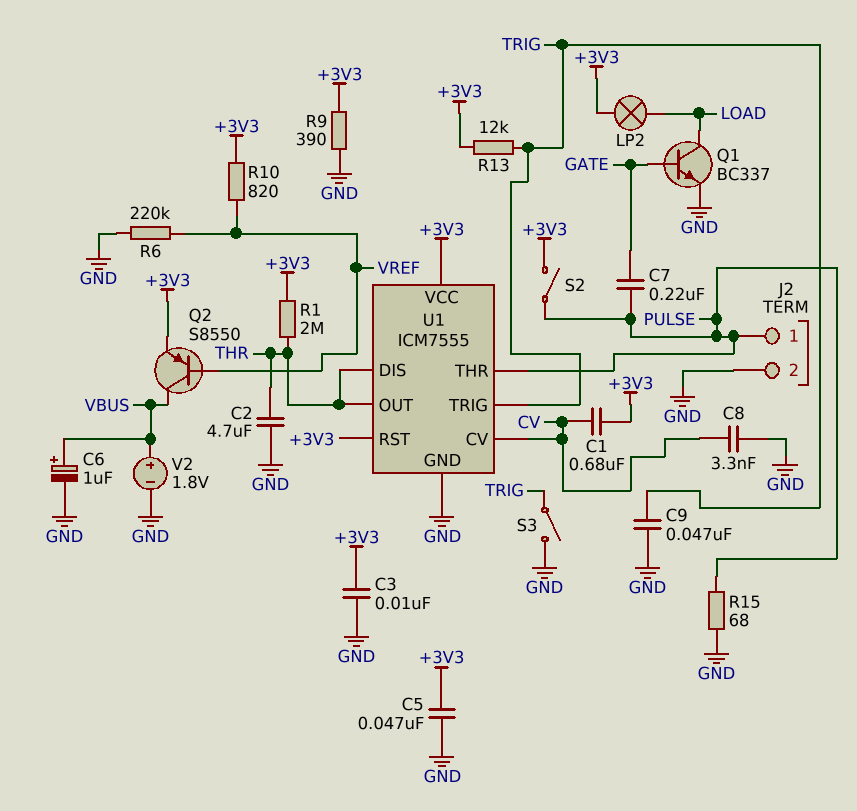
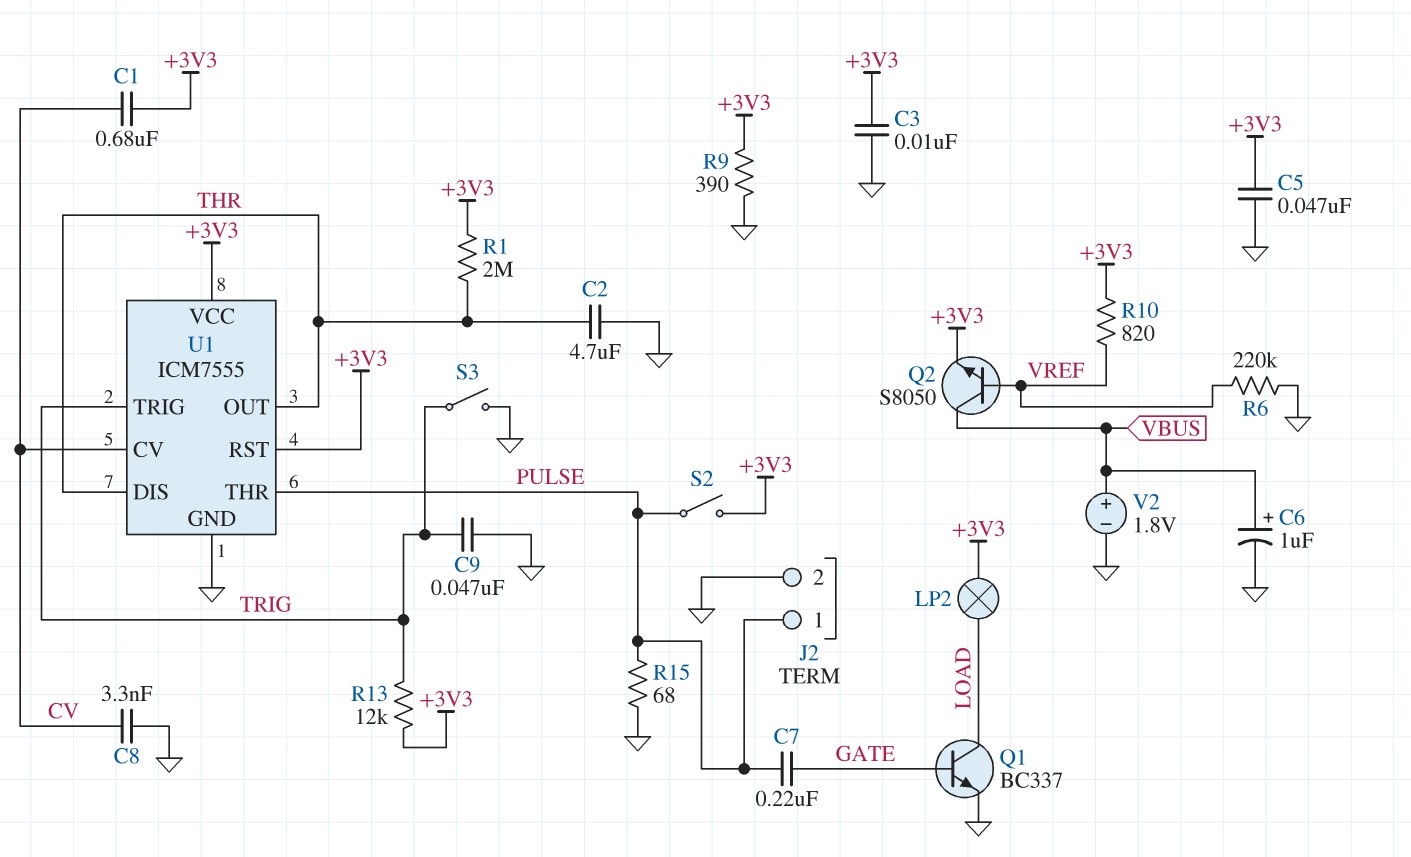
Q2: PNP S8550 (B VREF, C VBUS, E +3V3) -> NPN S8050 (B VREF, C VBUS, E +3V3)

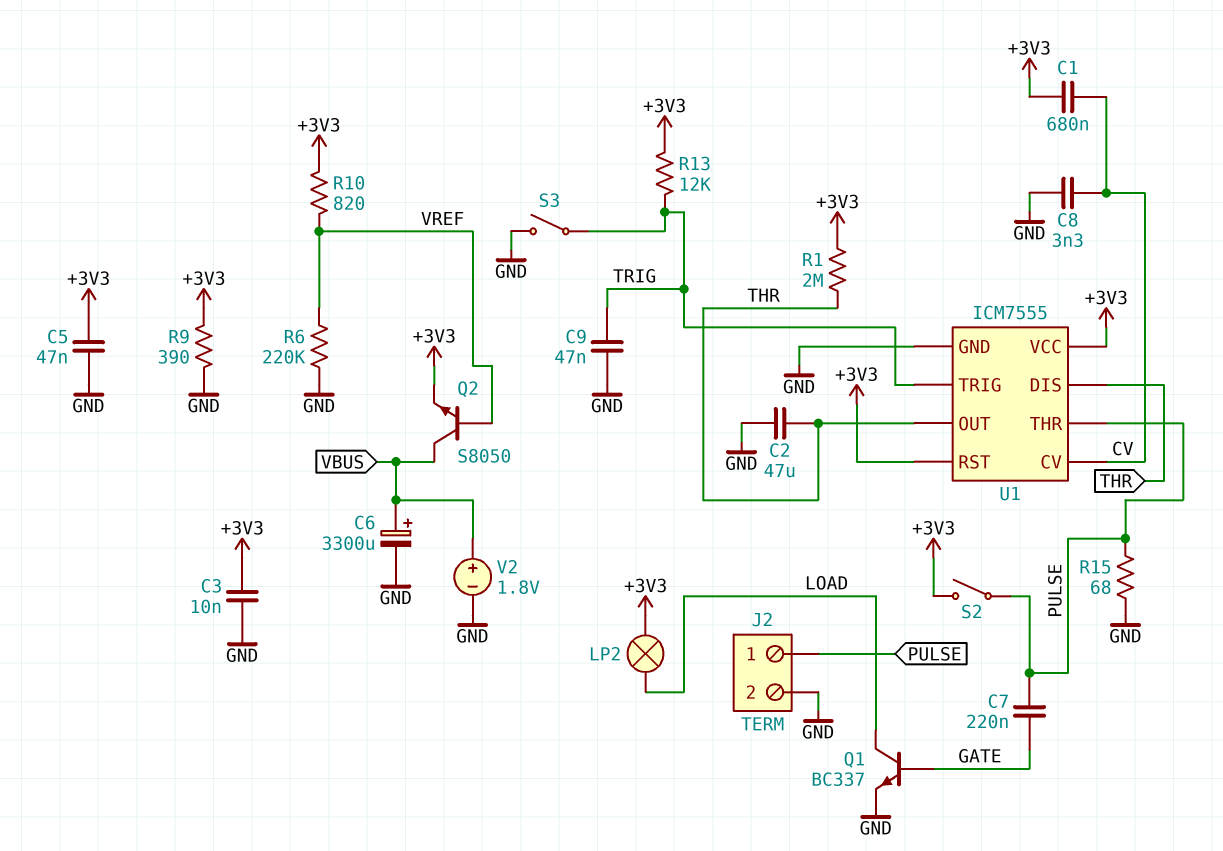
C2: 4.7uF (GND, THR) -> 47uF (GND, THR)
C6: 1uF (plus VBUS, minus GND) -> 3300uF (plus VBUS, minus GND)

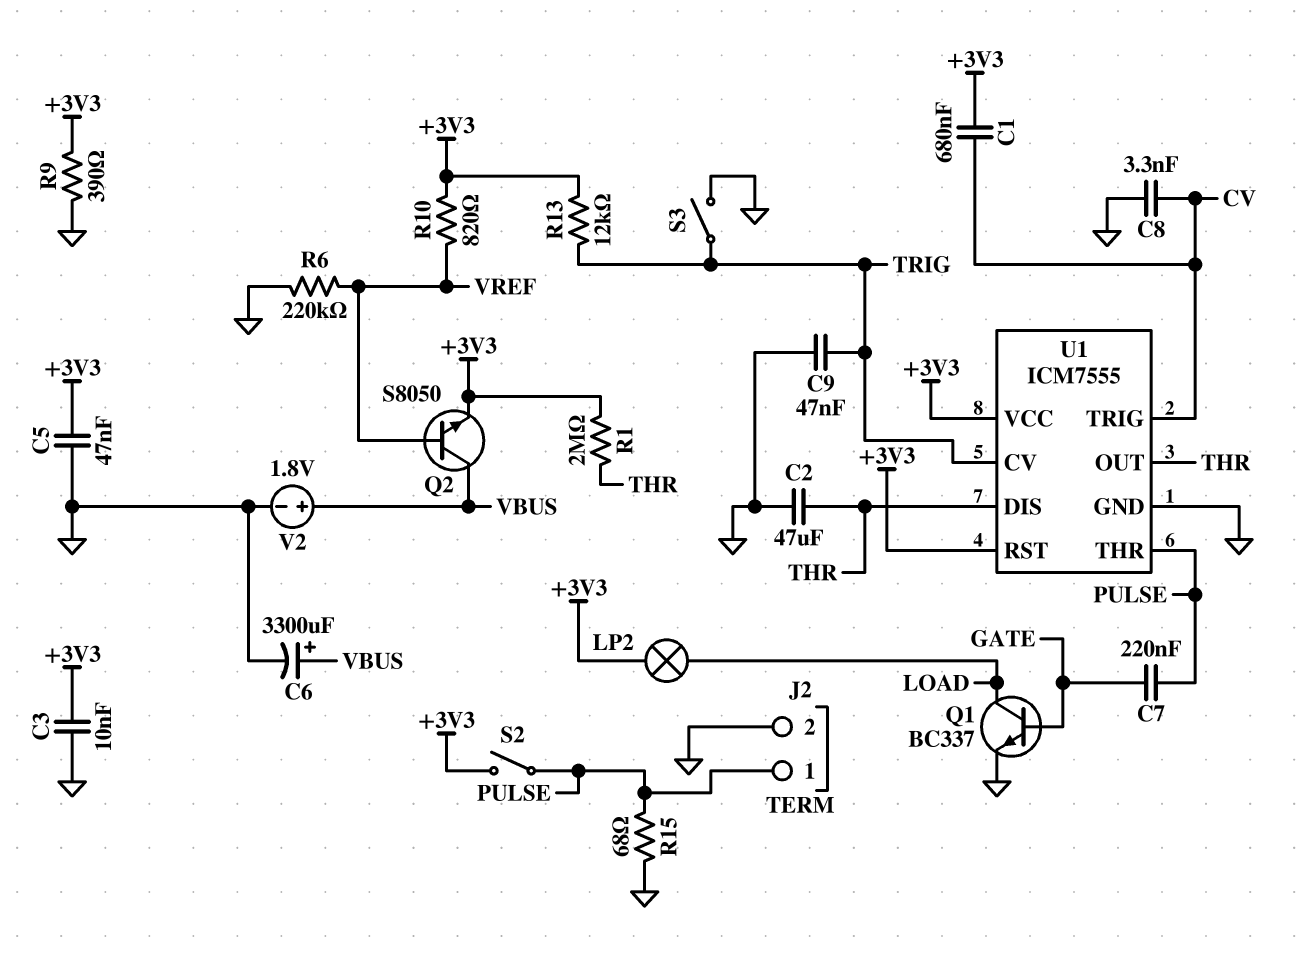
U1 pin CV: CV -> TRIG
U1 pin TRIG: TRIG -> CV

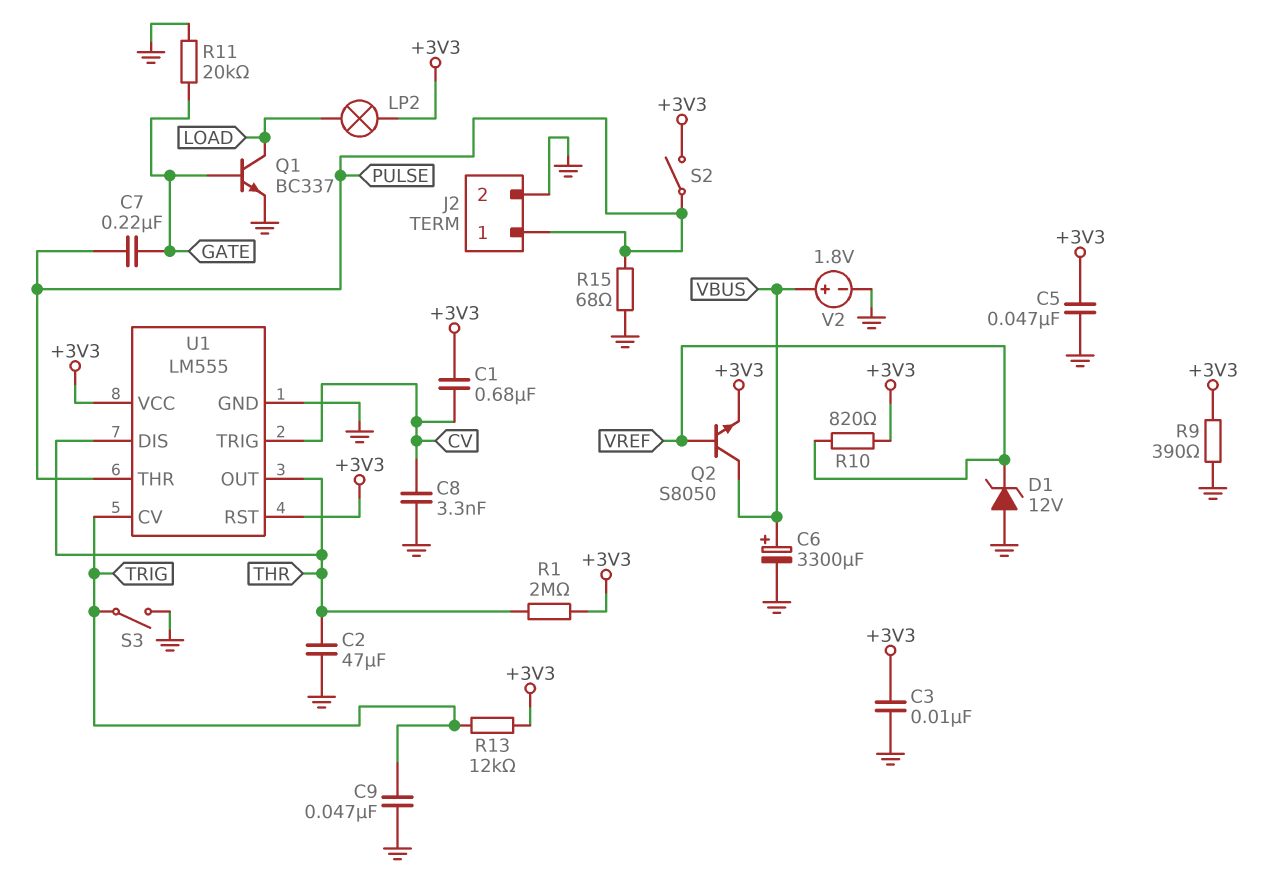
D1: none -> zener 12V (A GND, K VREF)
R6: 220k (GND, VREF) -> none
R11: none -> 20k (GATE, GND)
U1: ICM7555 -> LM555

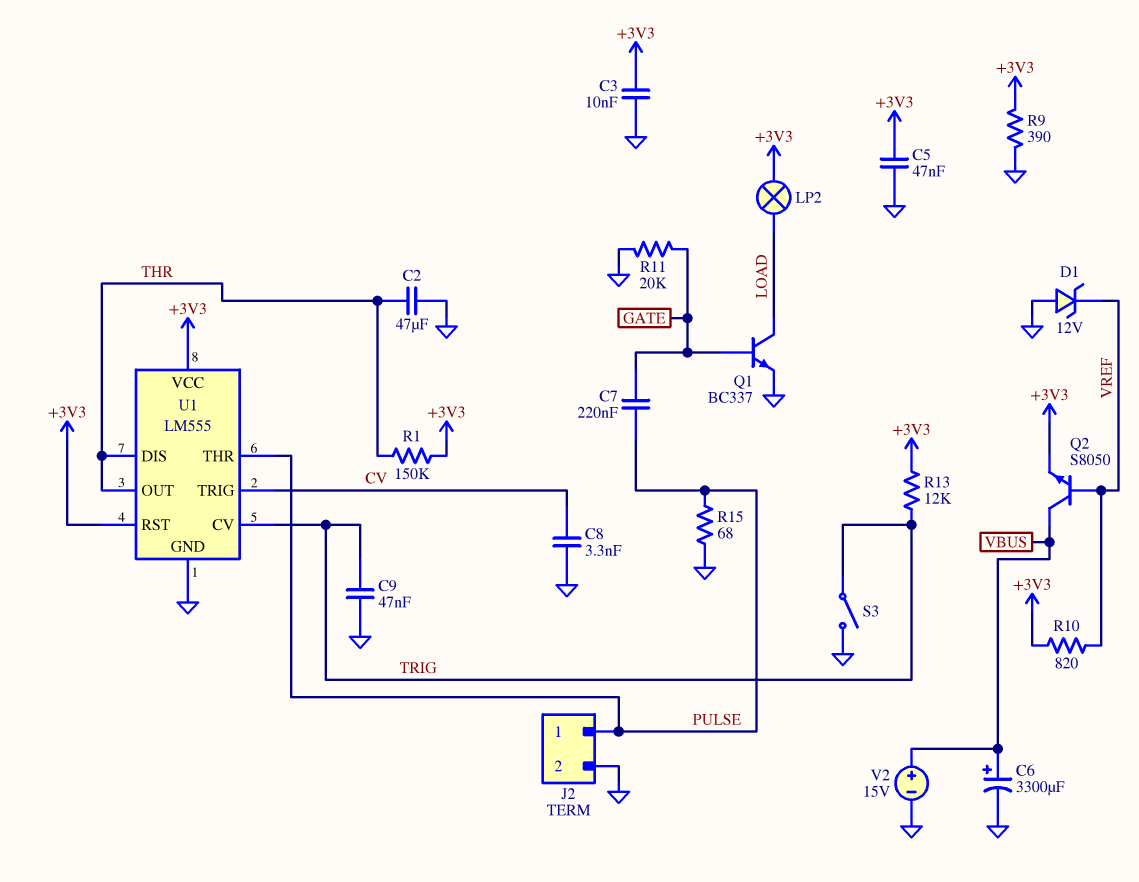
C1: 680nF (+3V3, CV) -> none
R1: 2M (+3V3, THR) -> 150k (+3V3, THR)
S2: switch (+3V3, PULSE) -> none
V2: 1.8V (plus VBUS, minus GND) -> 15V (plus VBUS, minus GND)

